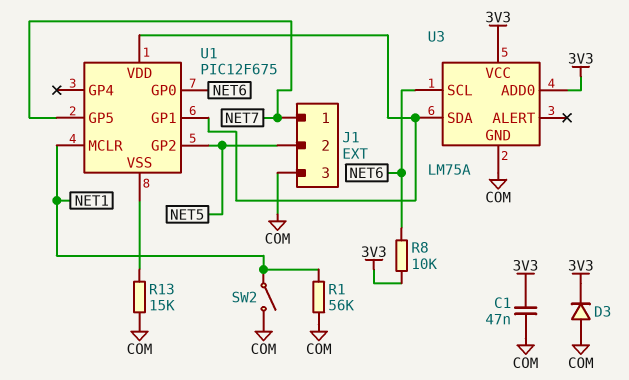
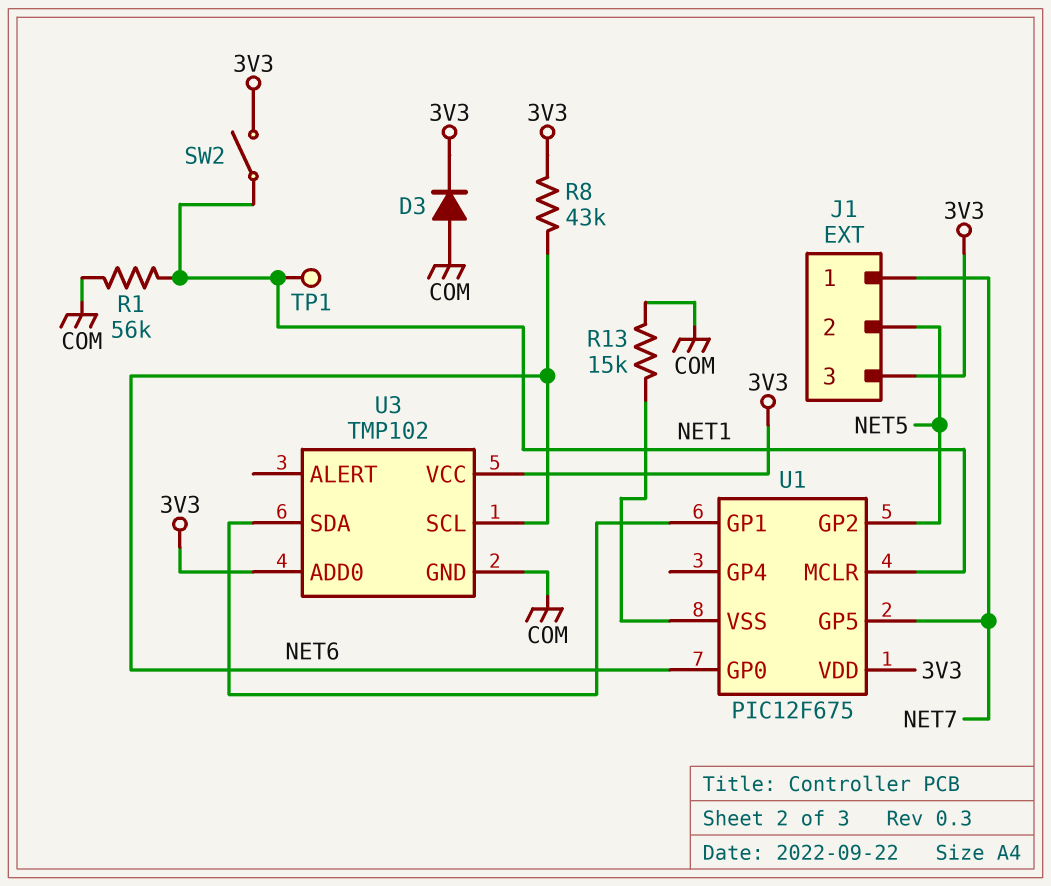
C1: 47nF (3V3, COM) -> none
J1 pin 3: COM -> 3V3
R8: 10k (3V3, NET6) -> 43k (3V3, NET6)
SW2: switch (COM, NET1) -> switch (3V3, NET1)
TP1: none -> test point (NET1)
U1 pin VDD: U1/GP1 -> 3V3
U3: LM75A -> TMP102

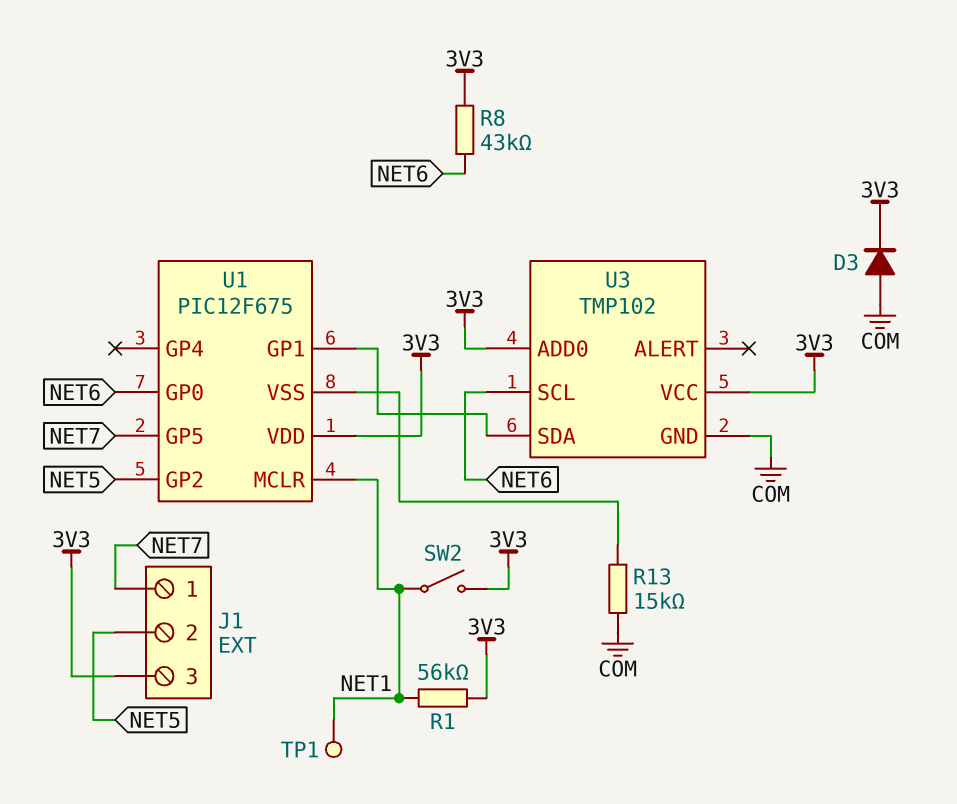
R1: 56k (COM, NET1) -> 56k (3V3, NET1)

